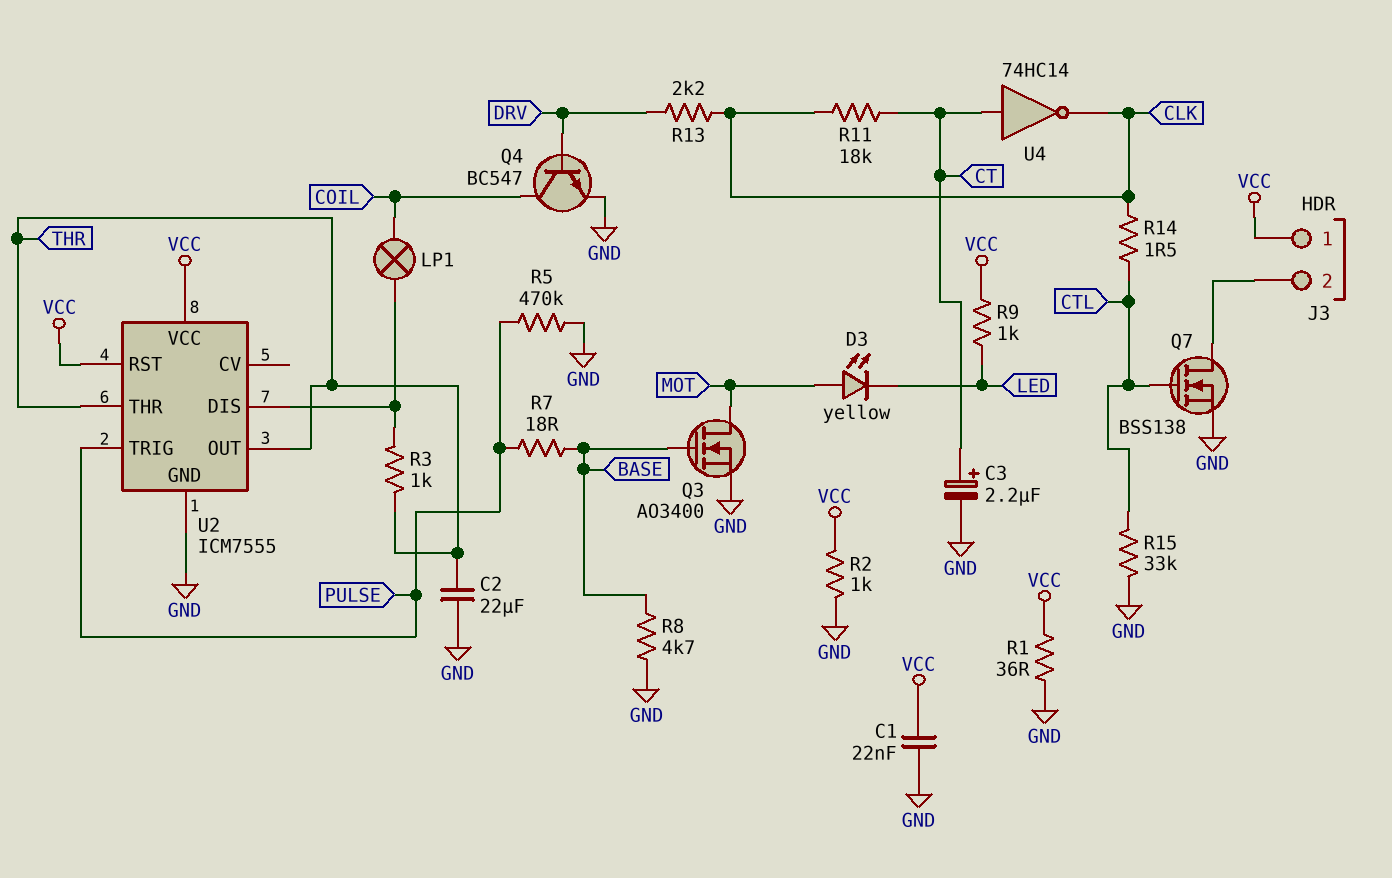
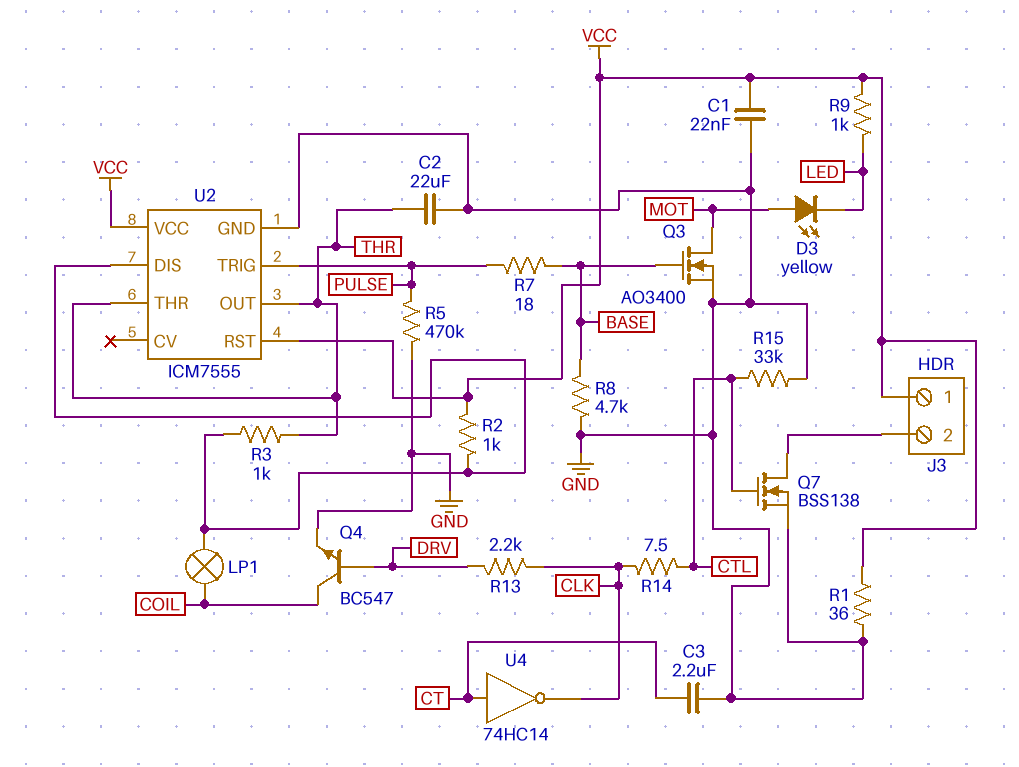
C3: 2.2uF (plus CT, minus GND) -> 2.2uF (CT, GND)
R2: 1k (GND, VCC) -> 1k (U2/DIS, VCC)
R11: 18k (CLK, CT) -> none
R14: 1.5 (CLK, CTL) -> 7.5 (CLK, CTL)

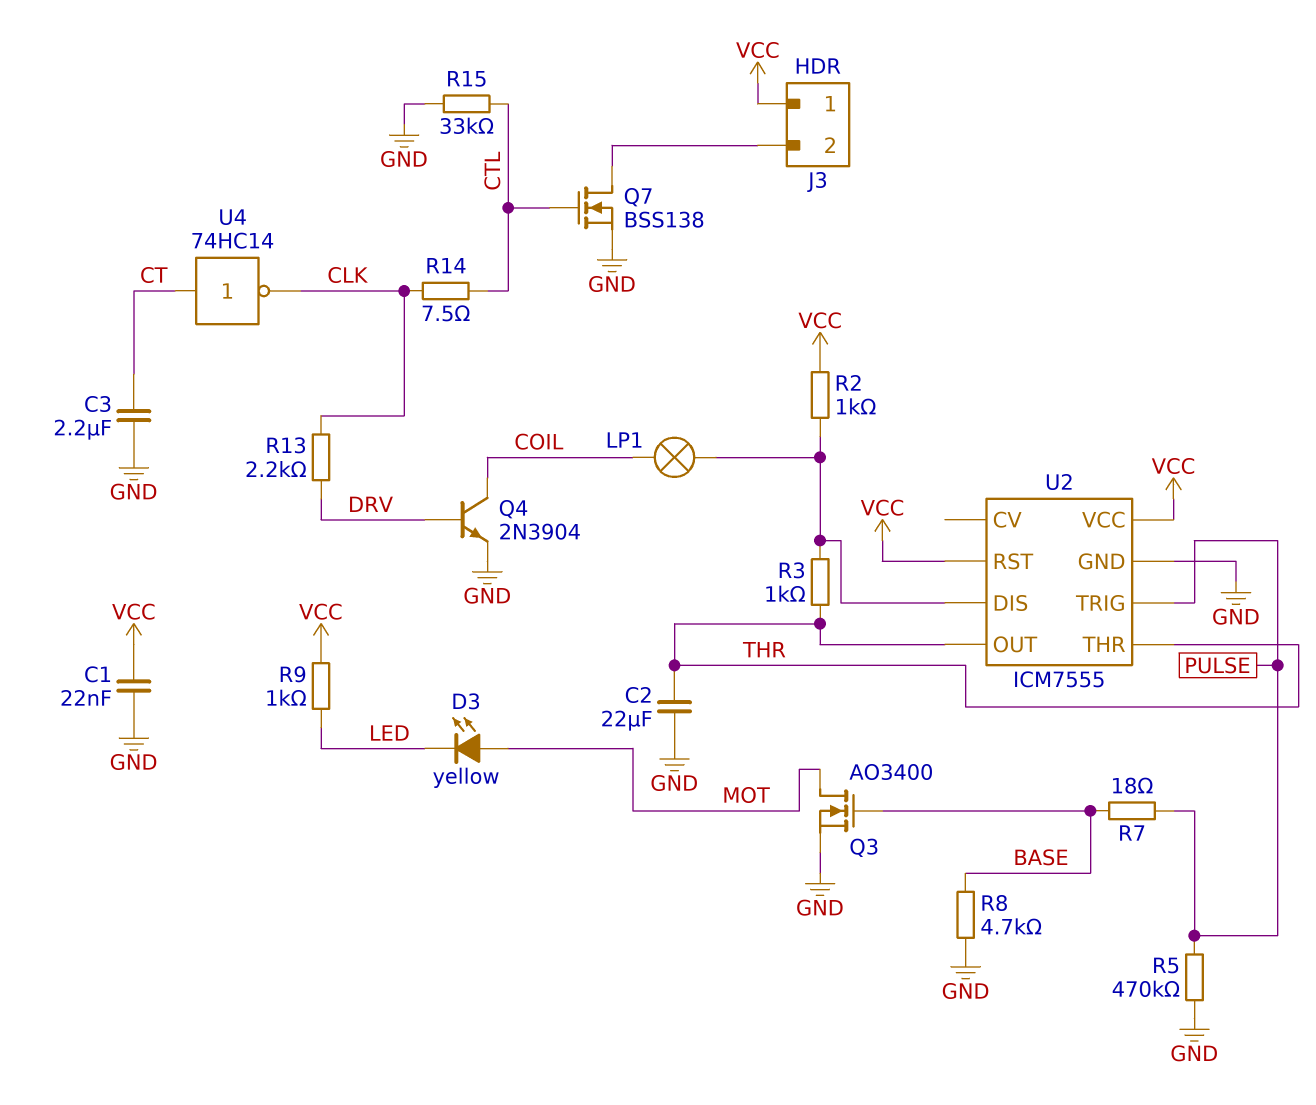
Q4: NPN BC547 (B DRV, C COIL, E GND) -> NPN 2N3904 (B DRV, C COIL, E GND)
R1: 36 (GND, VCC) -> none

